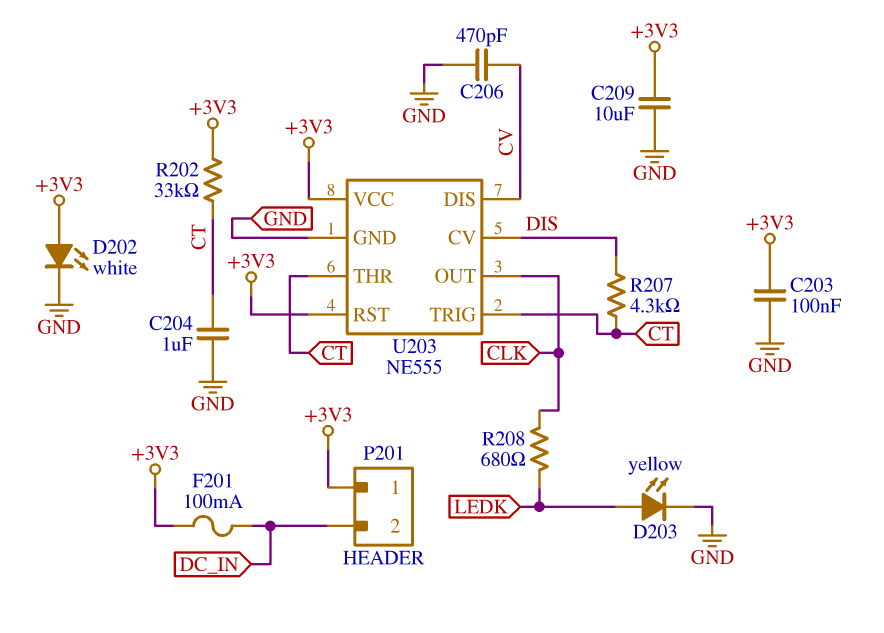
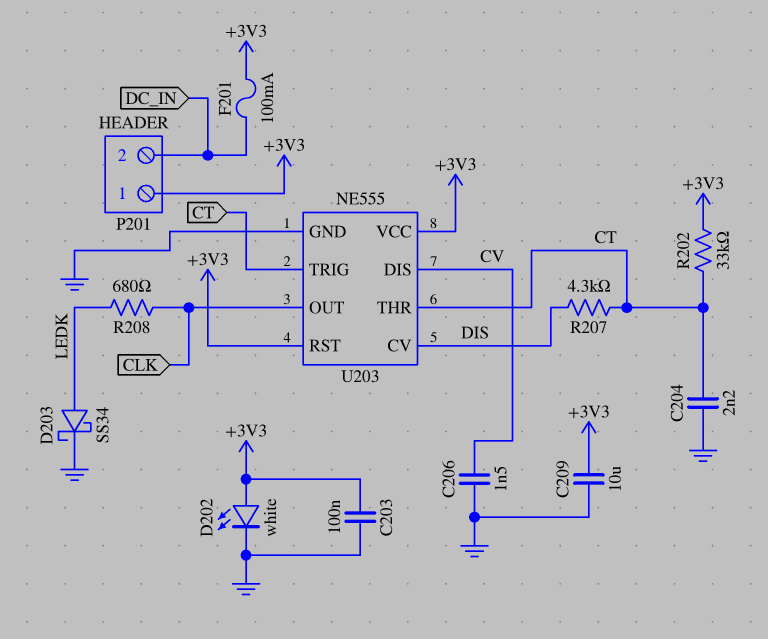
C204: 1uF (CT, GND) -> 2.2nF (CT, GND)
C206: 470pF (CV, GND) -> 1.5nF (CV, GND)
D203: LED yellow (A LEDK, K GND) -> schottky SS34 (A LEDK, K GND)

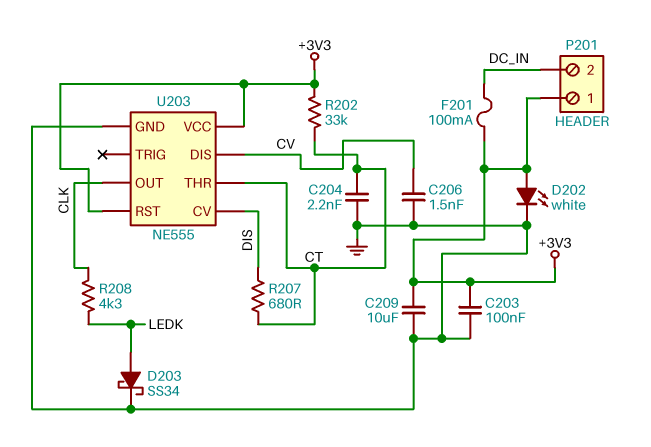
R207: 4.3k (CT, DIS) -> 680 (CT, DIS)
R208: 680 (CLK, LEDK) -> 4.3k (CLK, LEDK)
U203 pin TRIG: CT -> none

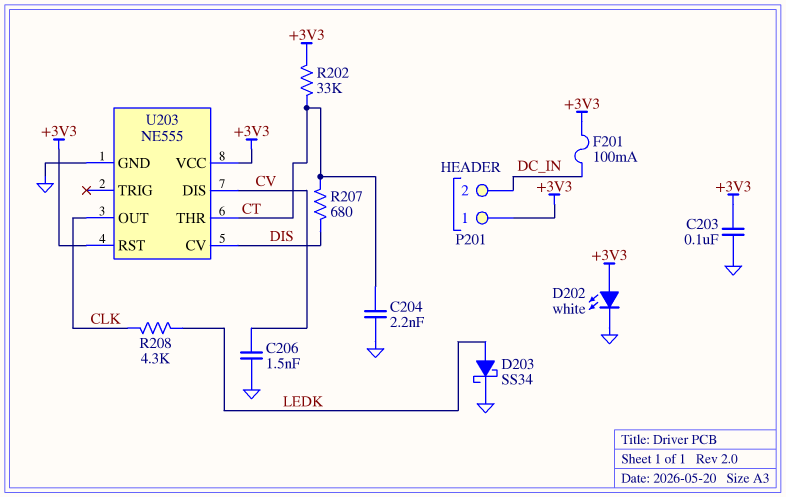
C209: 10uF (+3V3, GND) -> none

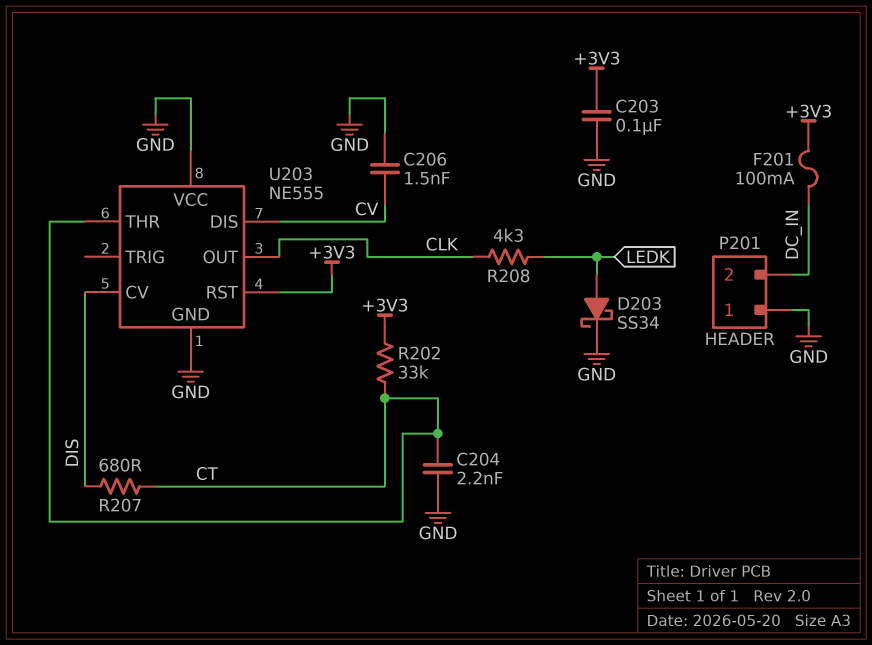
D202: LED white (A +3V3, K GND) -> none
P201 pin 1: +3V3 -> GND
U203 pin VCC: +3V3 -> GND

